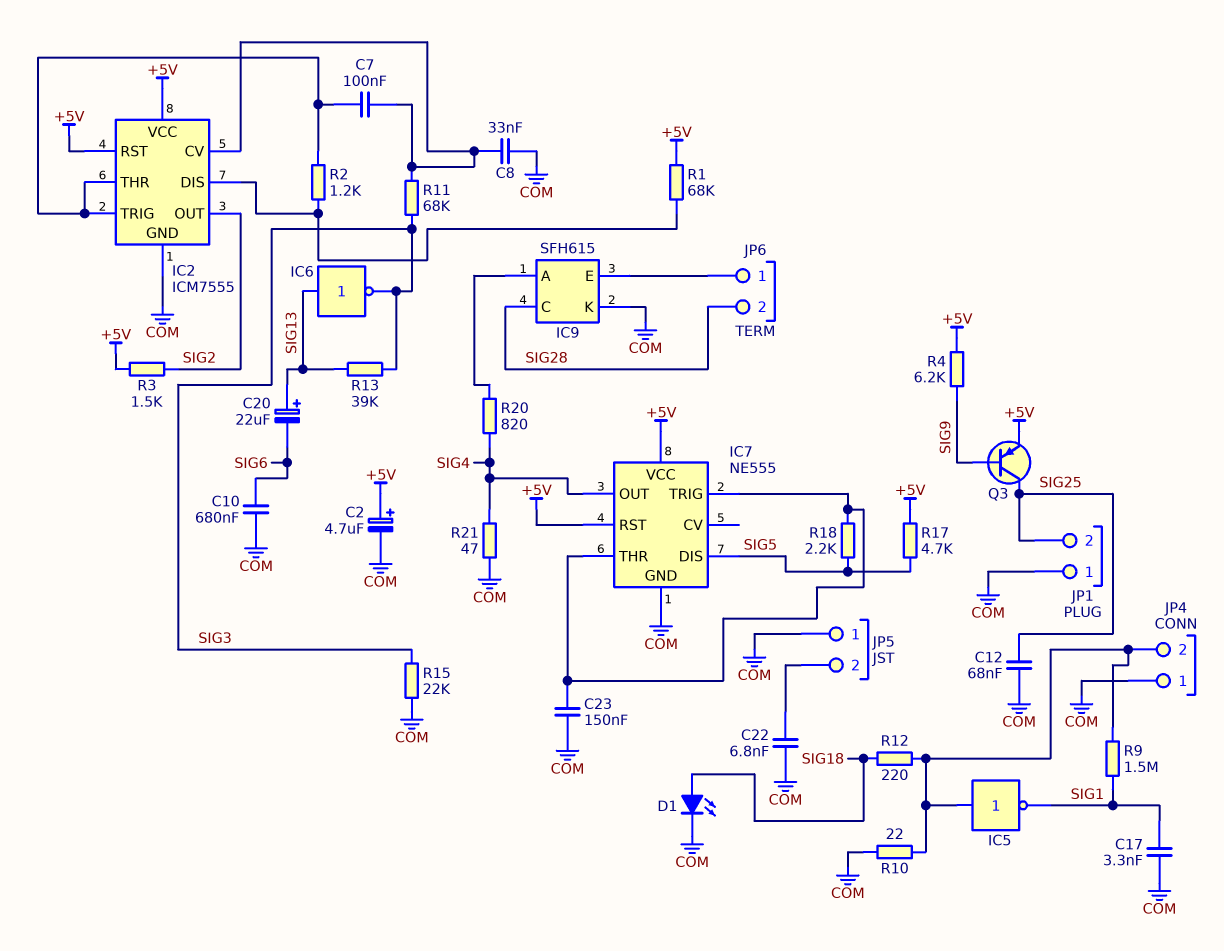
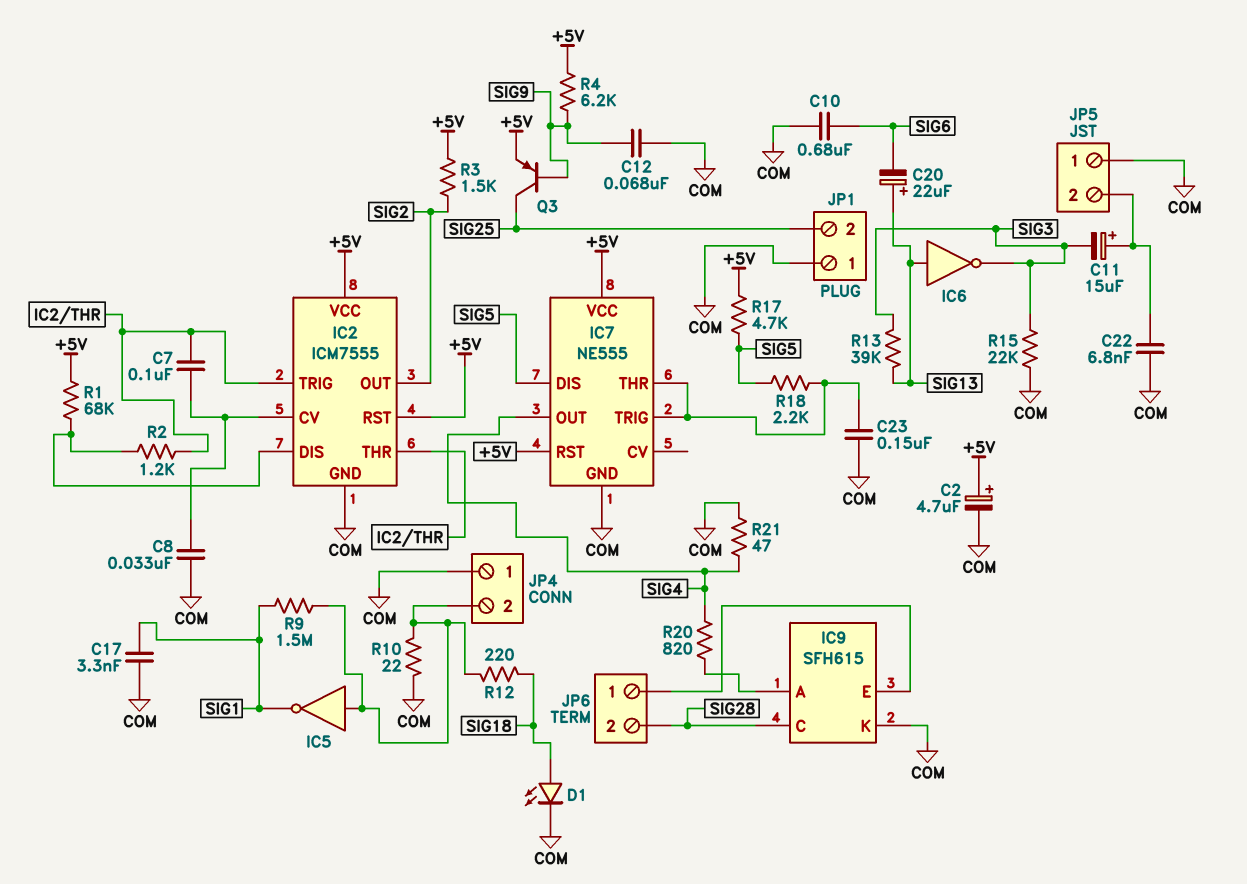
C11: none -> 15uF (plus JP5/2, minus SIG3)
C12: 68nF (COM, SIG25) -> 68nF (COM, SIG9)
R11: 68k (IC2/CV, SIG3) -> none

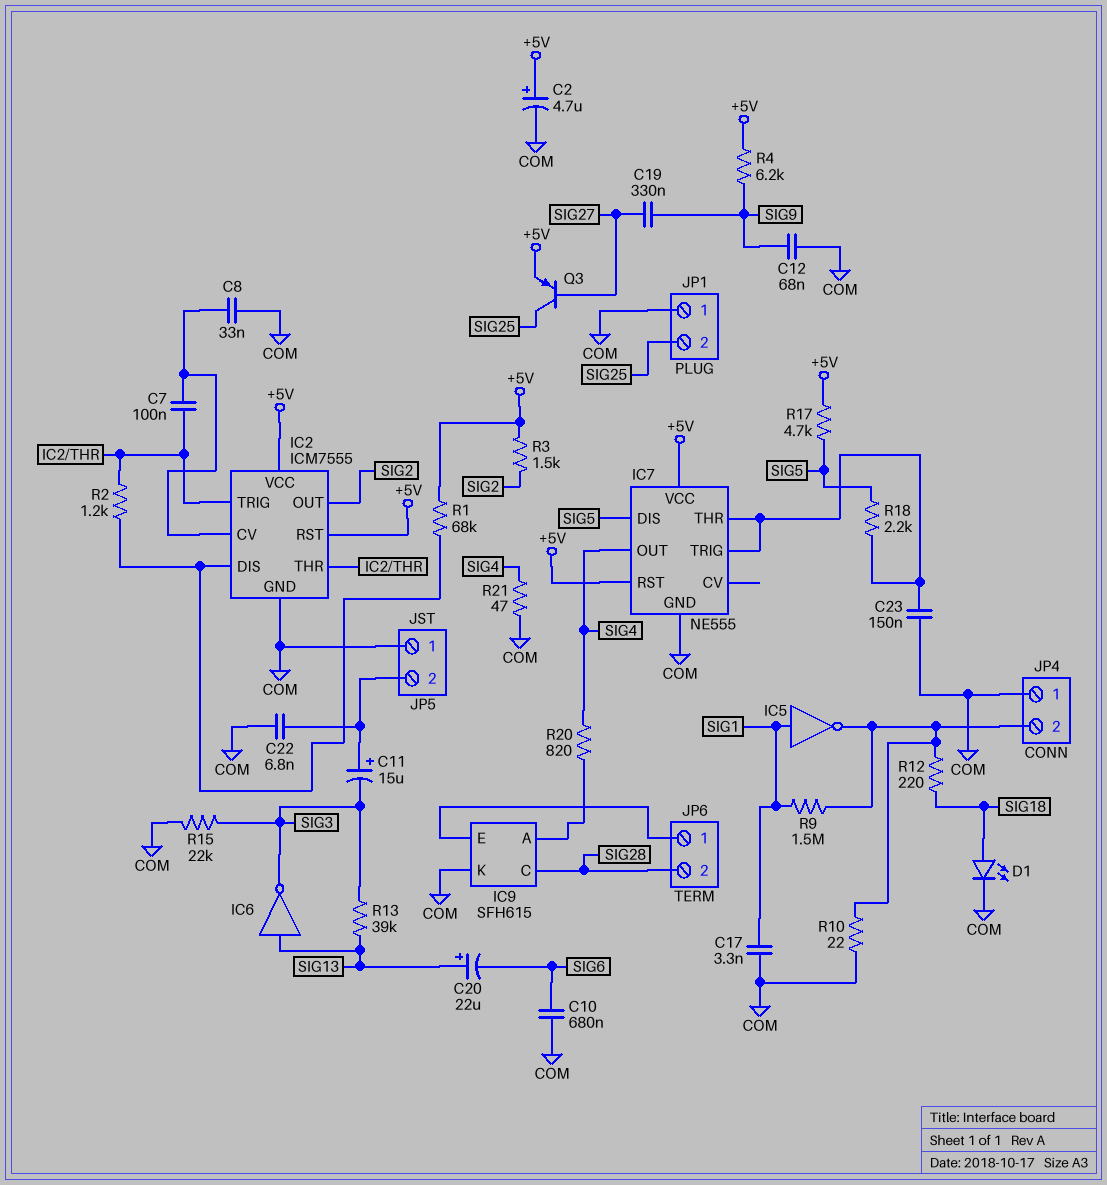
C19: none -> 330nF (SIG9, SIG27)
IC5: NOT (in JP4/2, out SIG1) -> NOT (in SIG1, out JP4/2)
Q3: PNP (B SIG9, C SIG25, E +5V) -> PNP (B SIG27, C SIG25, E +5V)

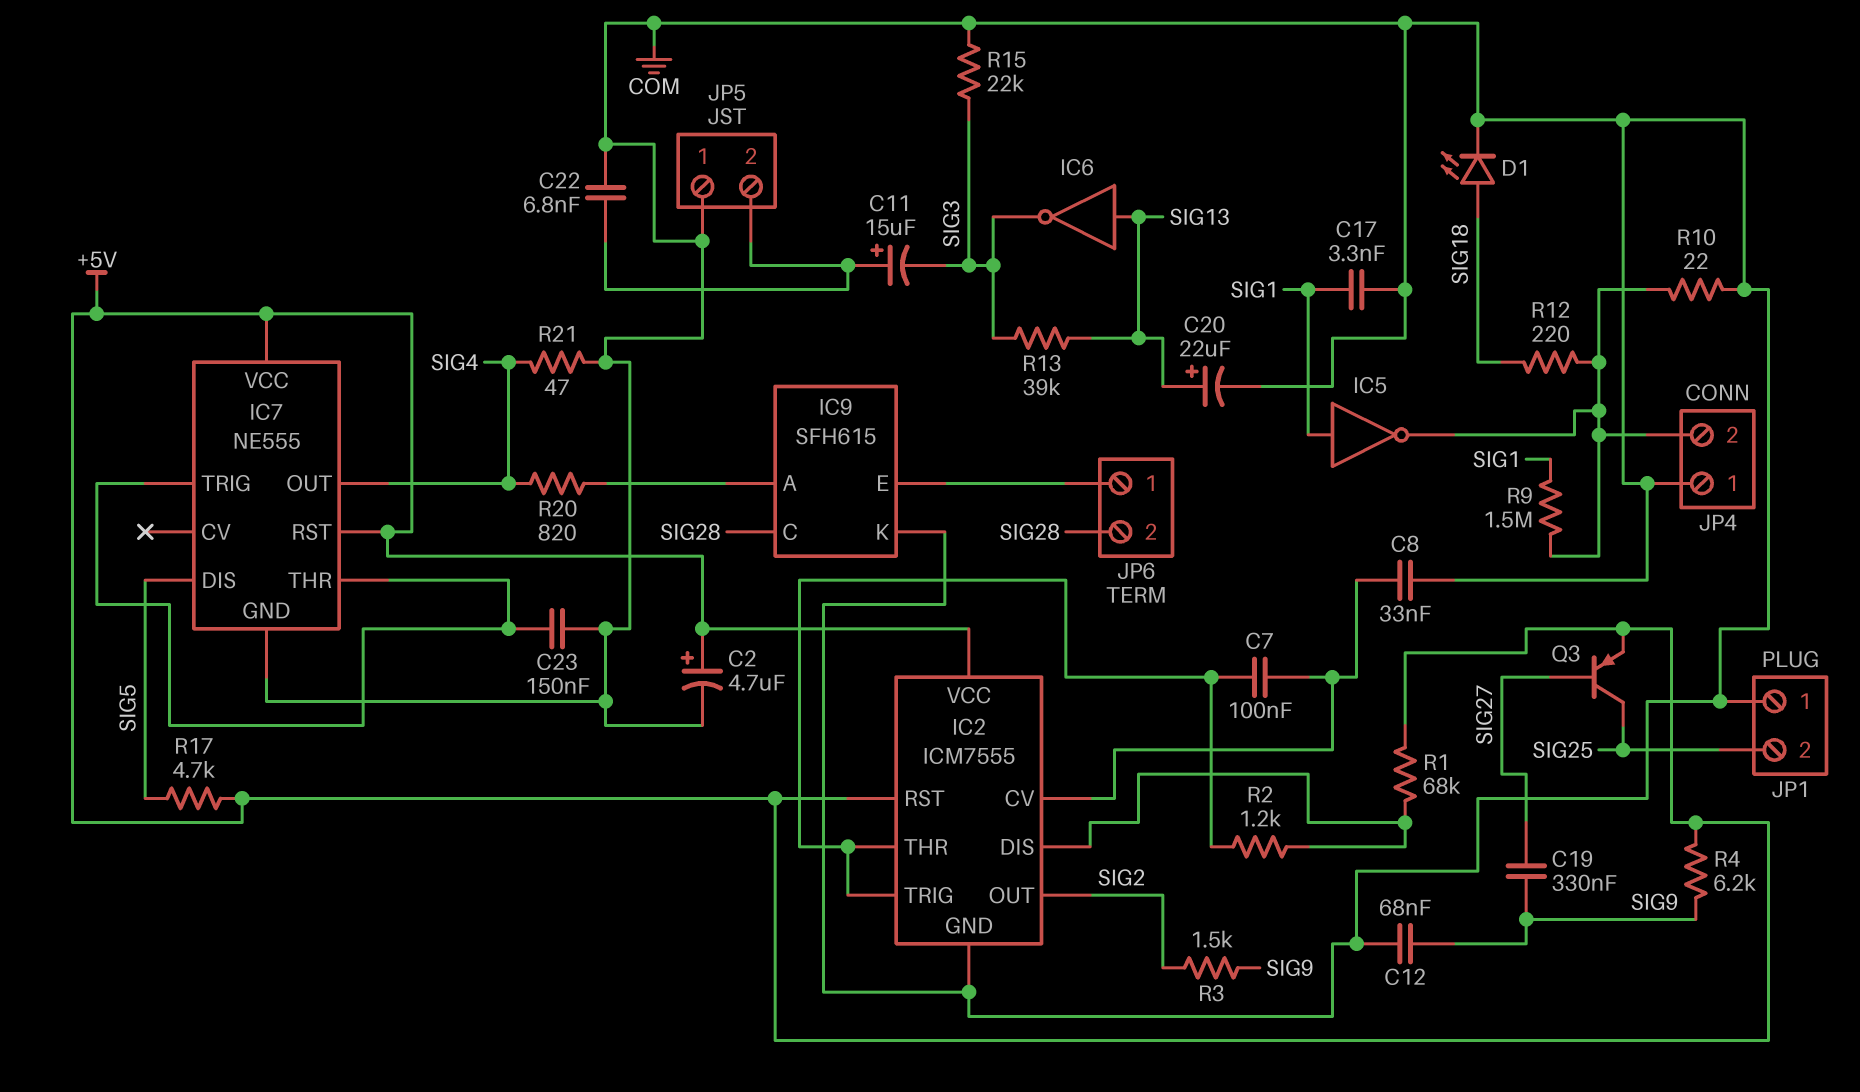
C10: 680nF (COM, SIG6) -> none
C20: 22uF (plus SIG13, minus SIG6) -> 22uF (plus SIG13, minus COM)
R3: 1.5k (+5V, SIG2) -> 1.5k (SIG2, SIG9)
R18: 2.2k (IC7/THR, SIG5) -> none

